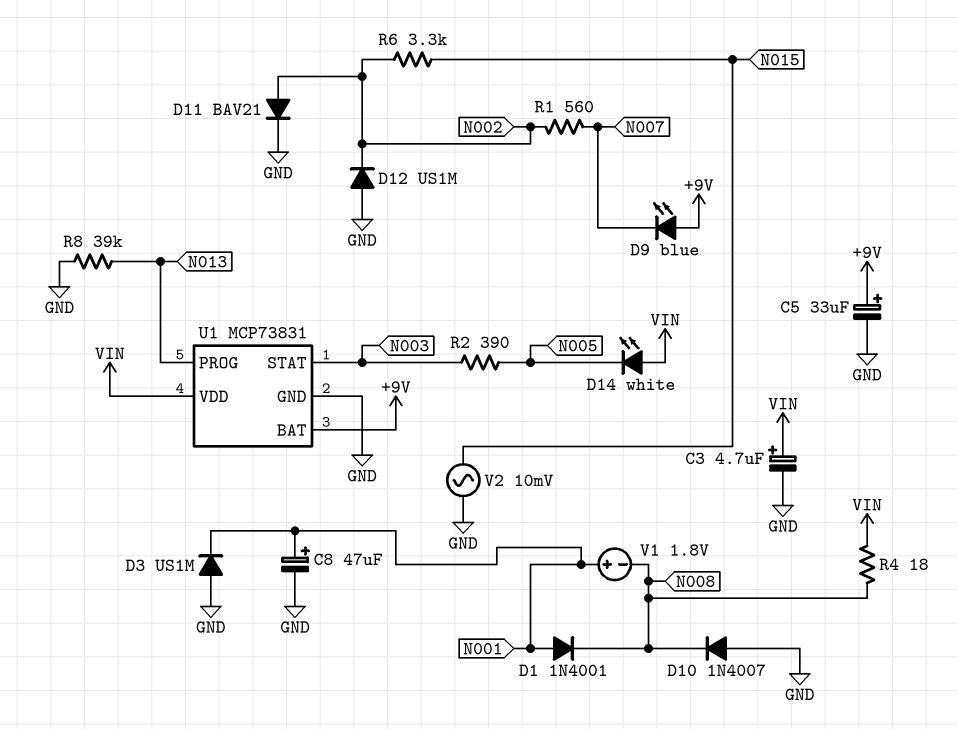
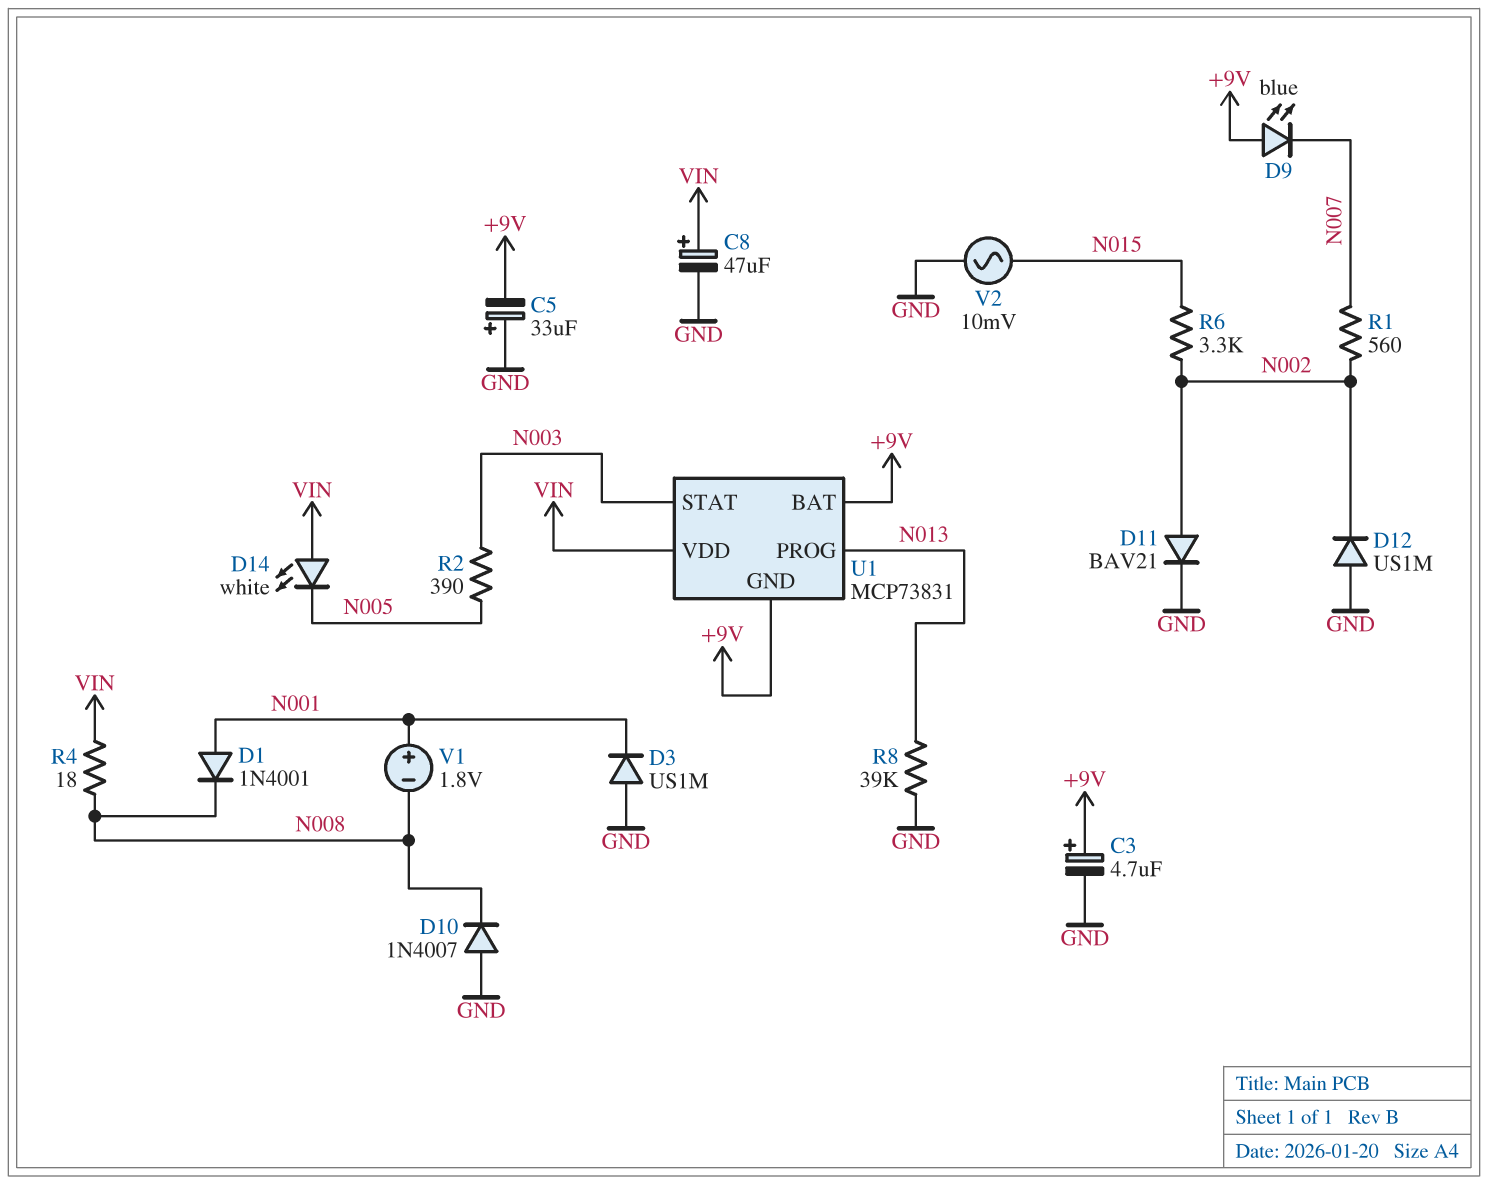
C3: 4.7uF (plus VIN, minus GND) -> 4.7uF (plus +9V, minus GND)
C5: 33uF (plus +9V, minus GND) -> 33uF (plus GND, minus +9V)
C8: 47uF (plus N001, minus GND) -> 47uF (plus VIN, minus GND)
U1 pin GND: GND -> +9V

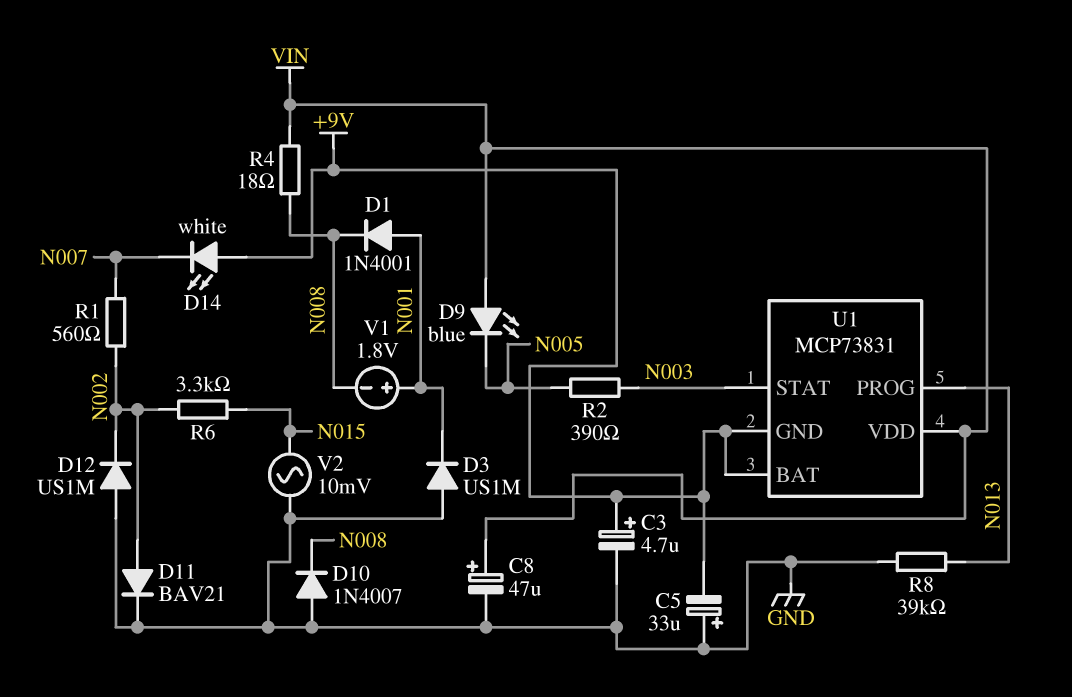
D9: LED blue (A +9V, K N007) -> LED blue (A VIN, K N005)
D14: LED white (A VIN, K N005) -> LED white (A +9V, K N007)

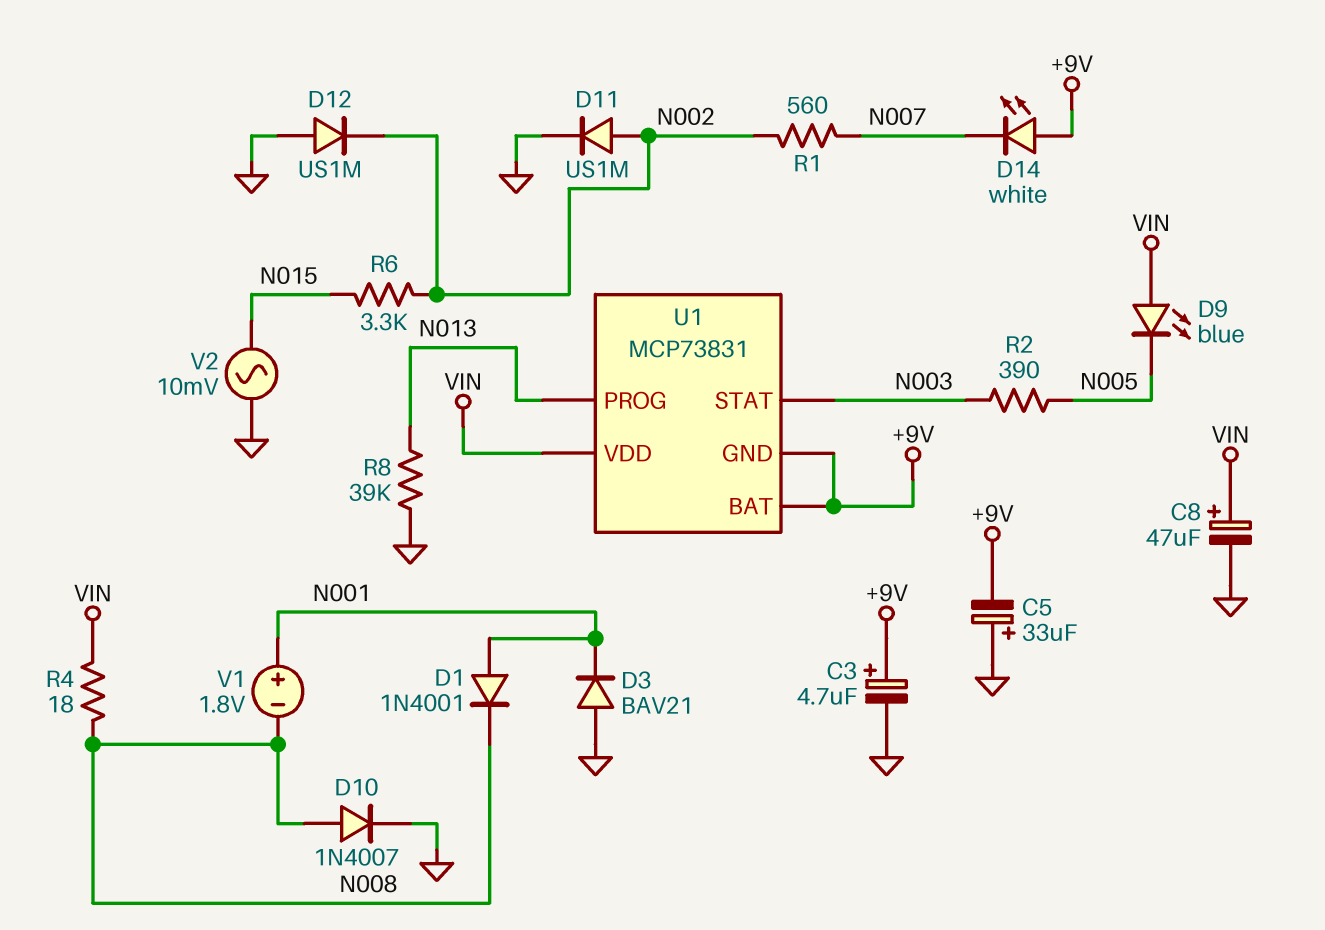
D3: diode US1M (A GND, K N001) -> diode BAV21 (A GND, K N001)
D10: diode 1N4007 (A GND, K N008) -> diode 1N4007 (A N008, K GND)
D11: diode BAV21 (A N002, K GND) -> diode US1M (A N002, K GND)

